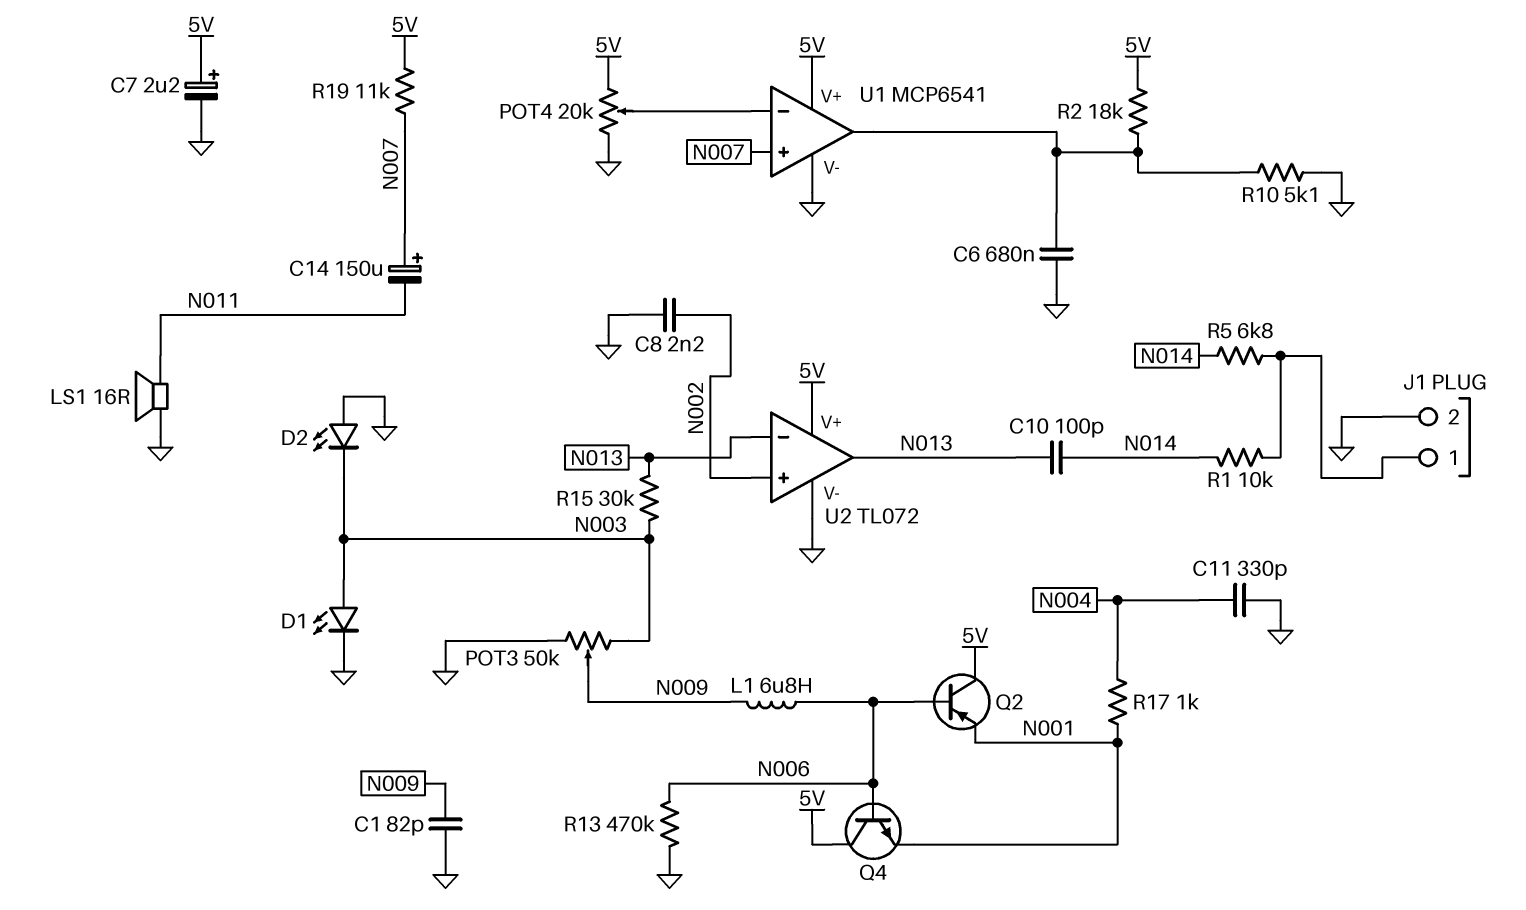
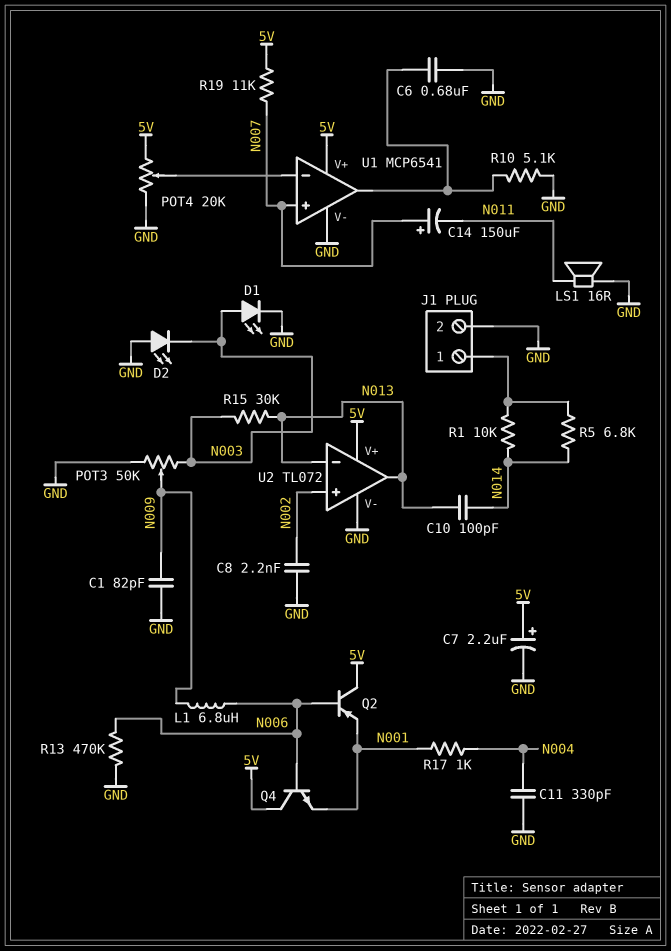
R2: 18k (5V, U1/out) -> none

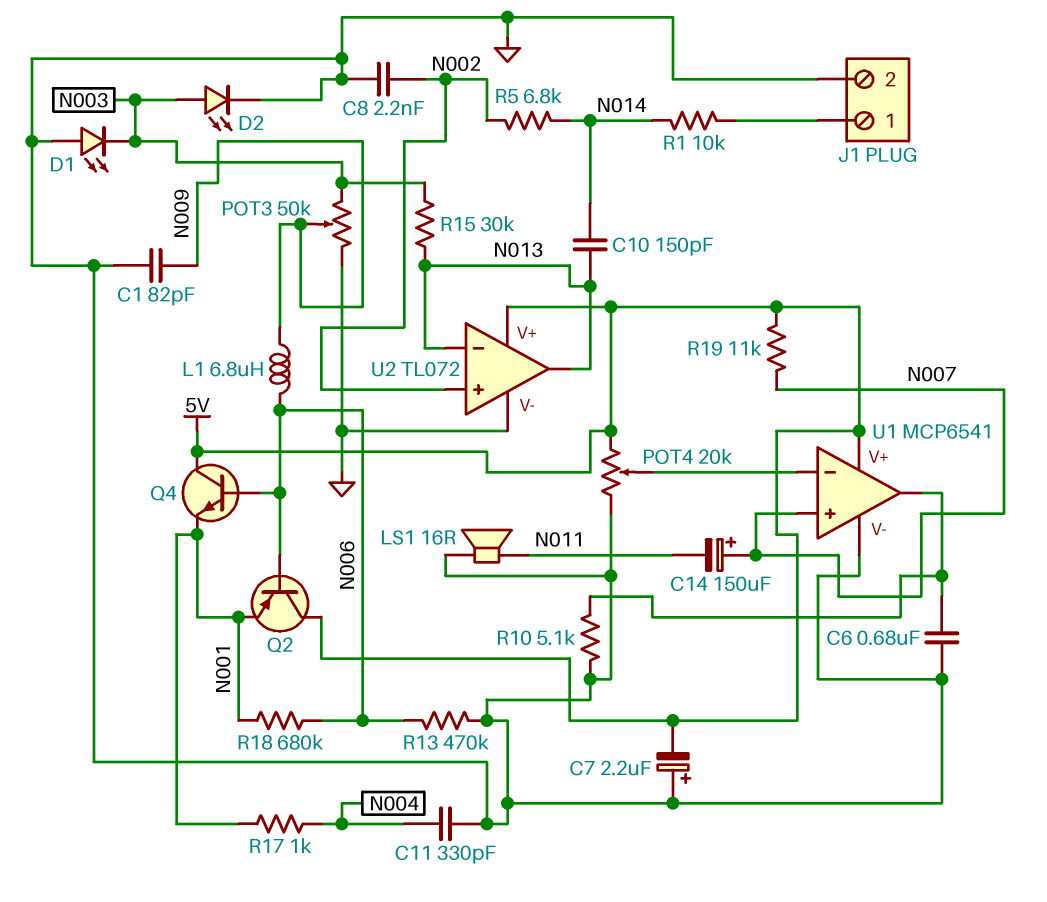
C7: 2.2uF (plus 5V, minus GND) -> 2.2uF (plus GND, minus 5V)
C10: 100pF (N013, N014) -> 150pF (N013, N014)
D1: LED (A N003, K GND) -> LED (A GND, K N003)
D2: LED (A GND, K N003) -> LED (A N003, K GND)
R5: 6.8k (J1/1, N014) -> 6.8k (N002, N014)
R18: none -> 680k (N001, N006)

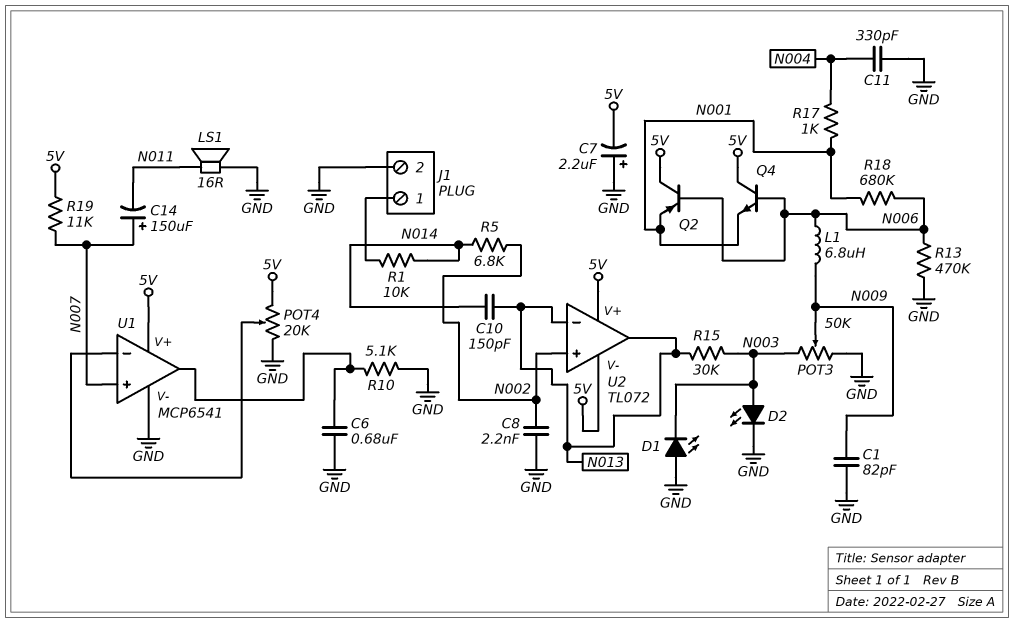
U2 pin V-: GND -> 5V

